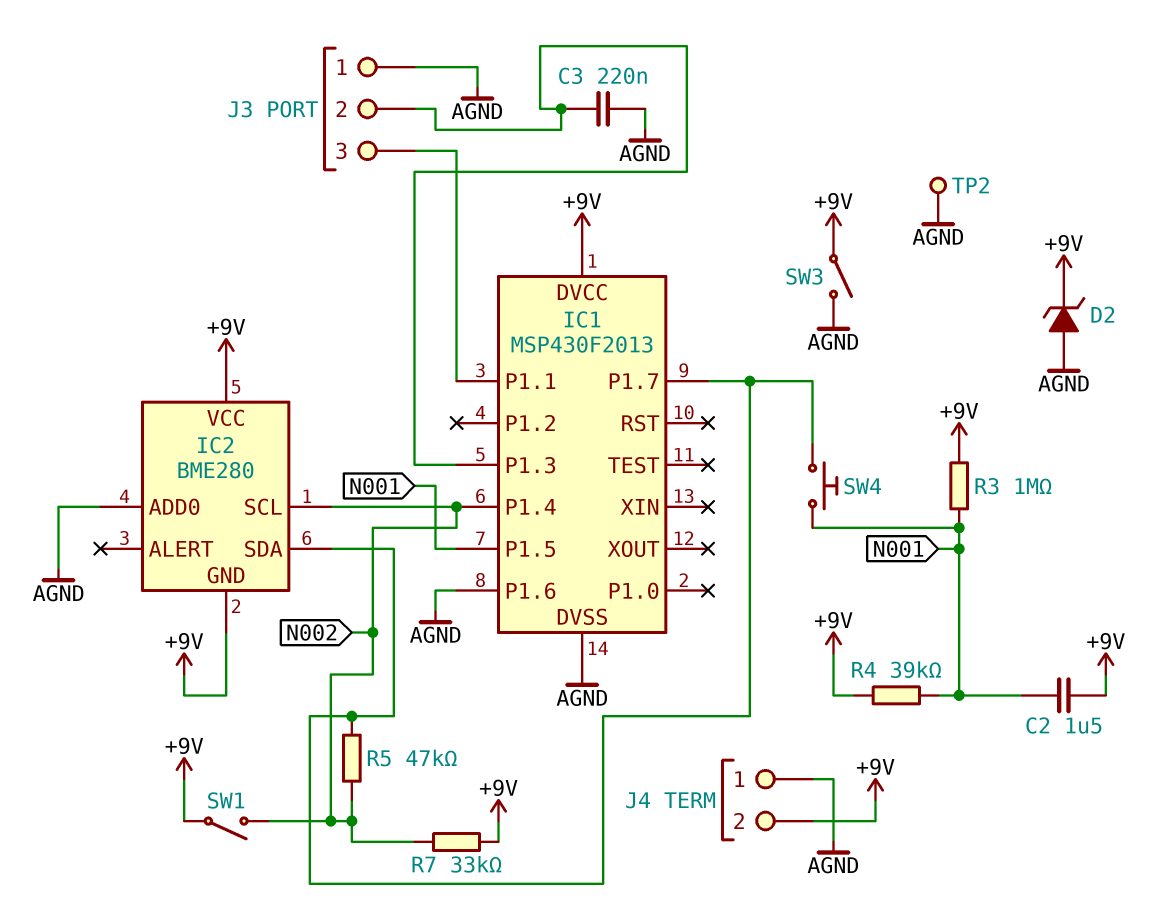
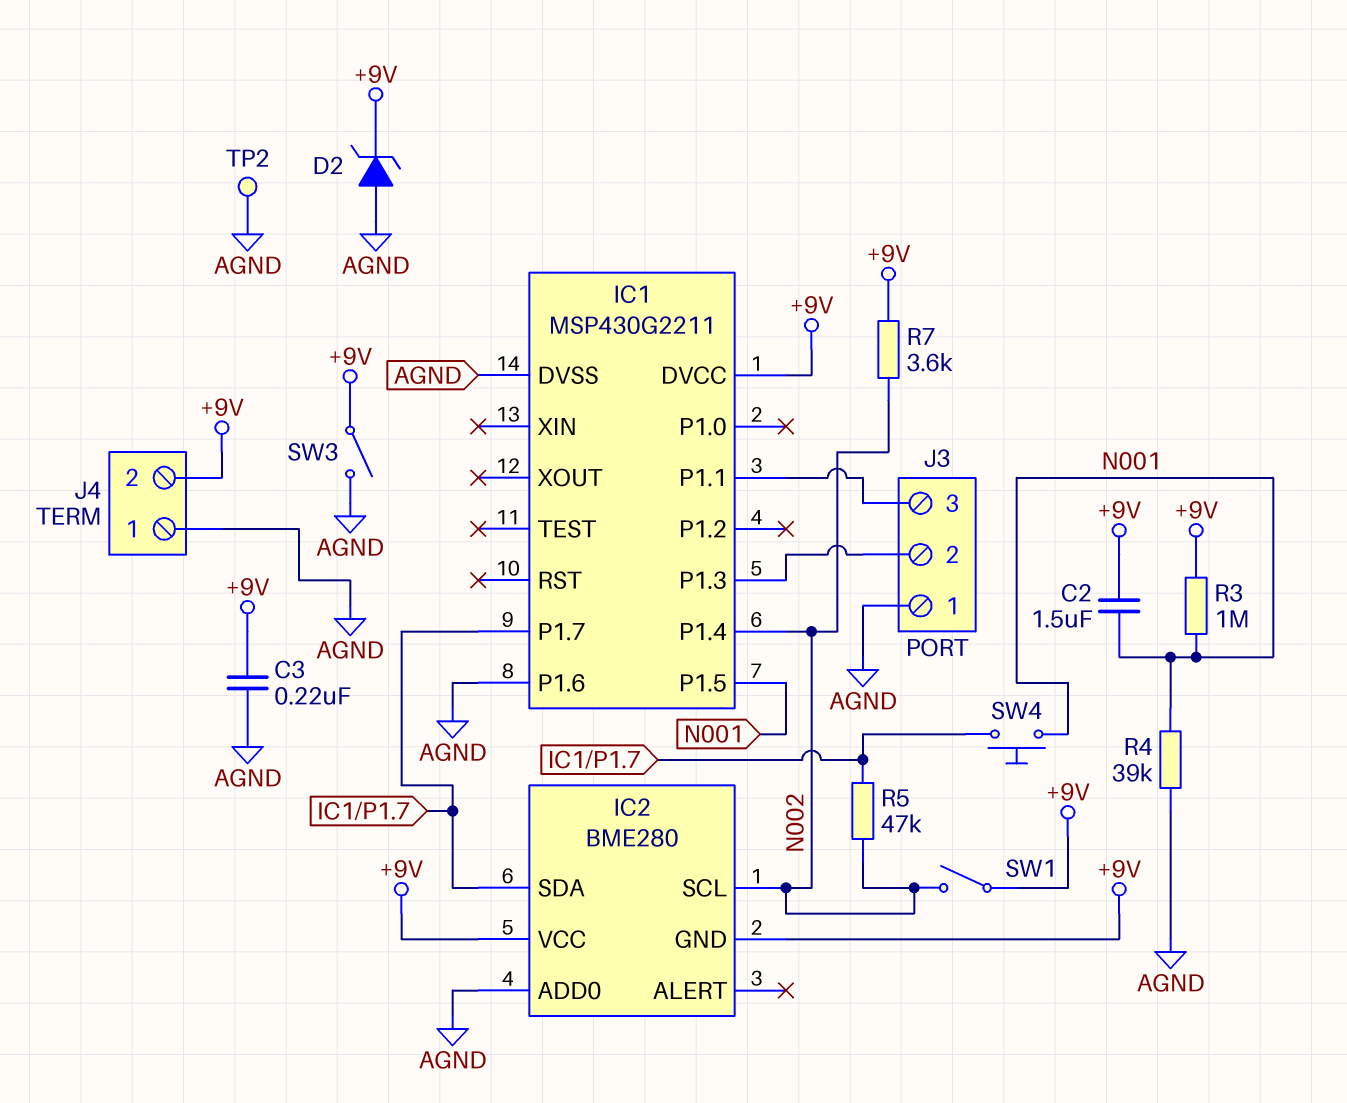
C3: 220nF (AGND, IC1/P1.3) -> 220nF (+9V, AGND)
IC1: MSP430F2013 -> MSP430G2211
R4: 39k (+9V, N001) -> 39k (AGND, N001)
R7: 33k (+9V, N002) -> 3.6k (+9V, N002)

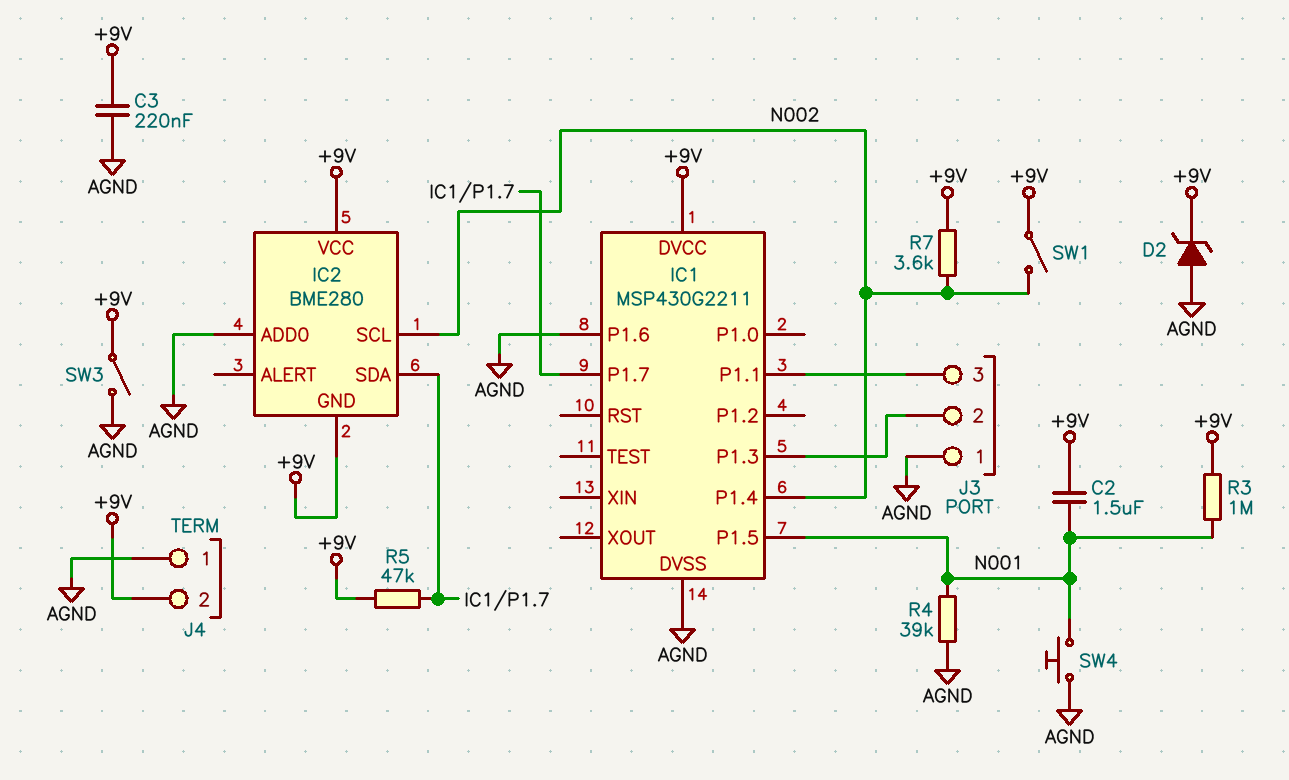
R5: 47k (IC1/P1.7, N002) -> 47k (+9V, IC1/P1.7)
SW4: button (IC1/P1.7, N001) -> button (AGND, N001)
TP2: test point (AGND) -> none

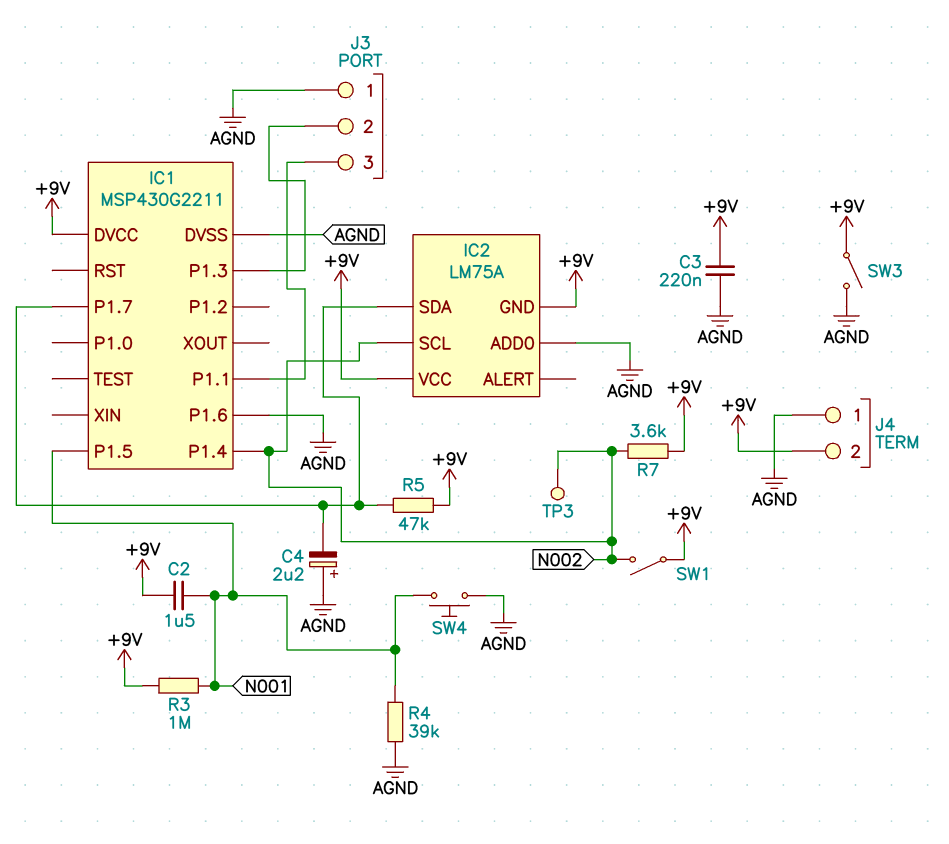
C4: none -> 2.2uF (plus AGND, minus IC1/P1.7)
D2: zener (A AGND, K +9V) -> none
IC2: BME280 -> LM75A
TP3: none -> test point (N002)

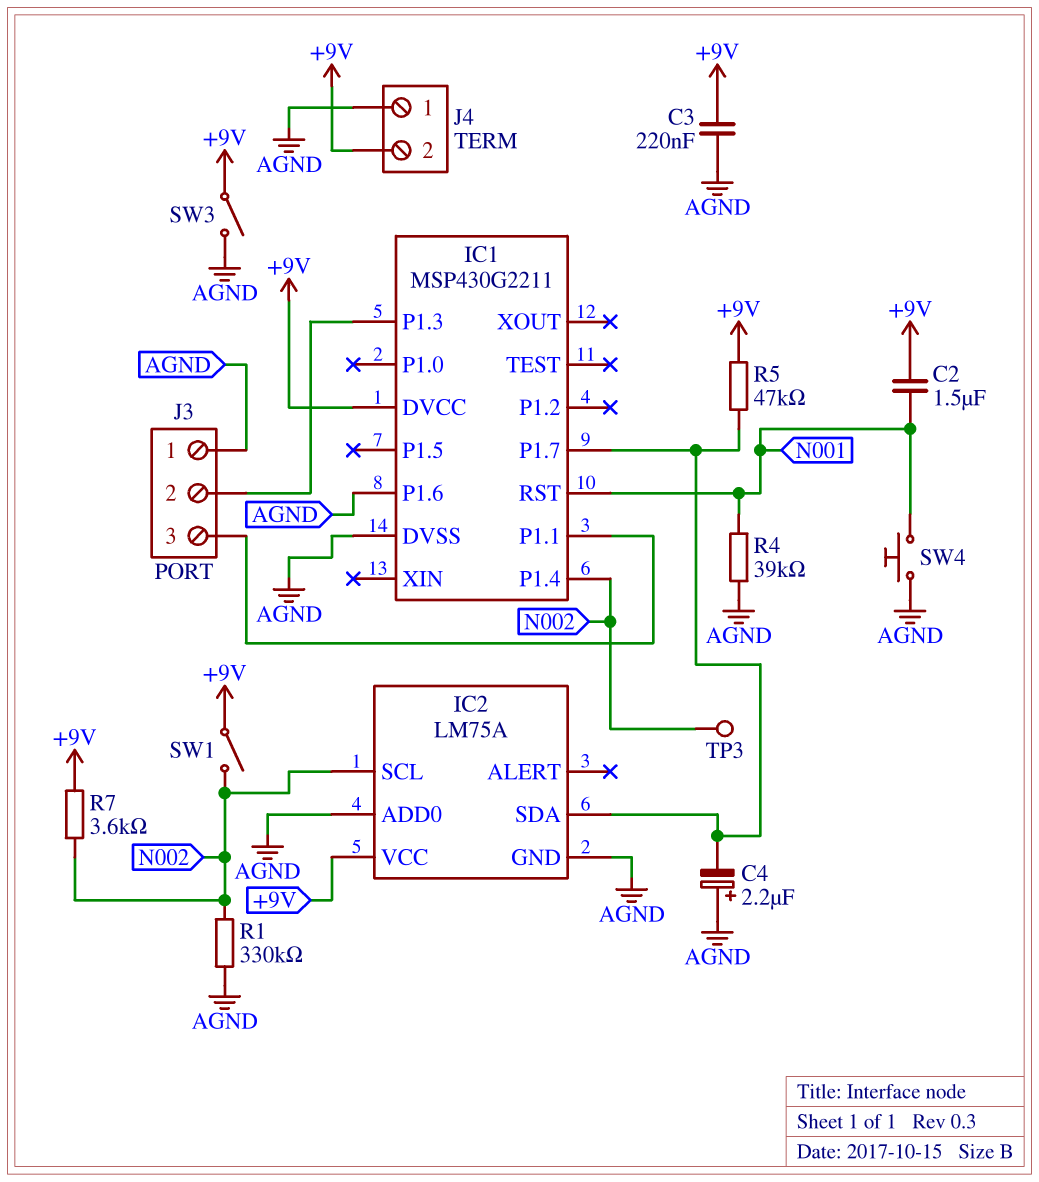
IC1 pin P1.5: N001 -> none
IC1 pin RST: none -> N001
IC2 pin GND: +9V -> AGND
R1: none -> 330k (AGND, N002)
R3: 1M (+9V, N001) -> none

